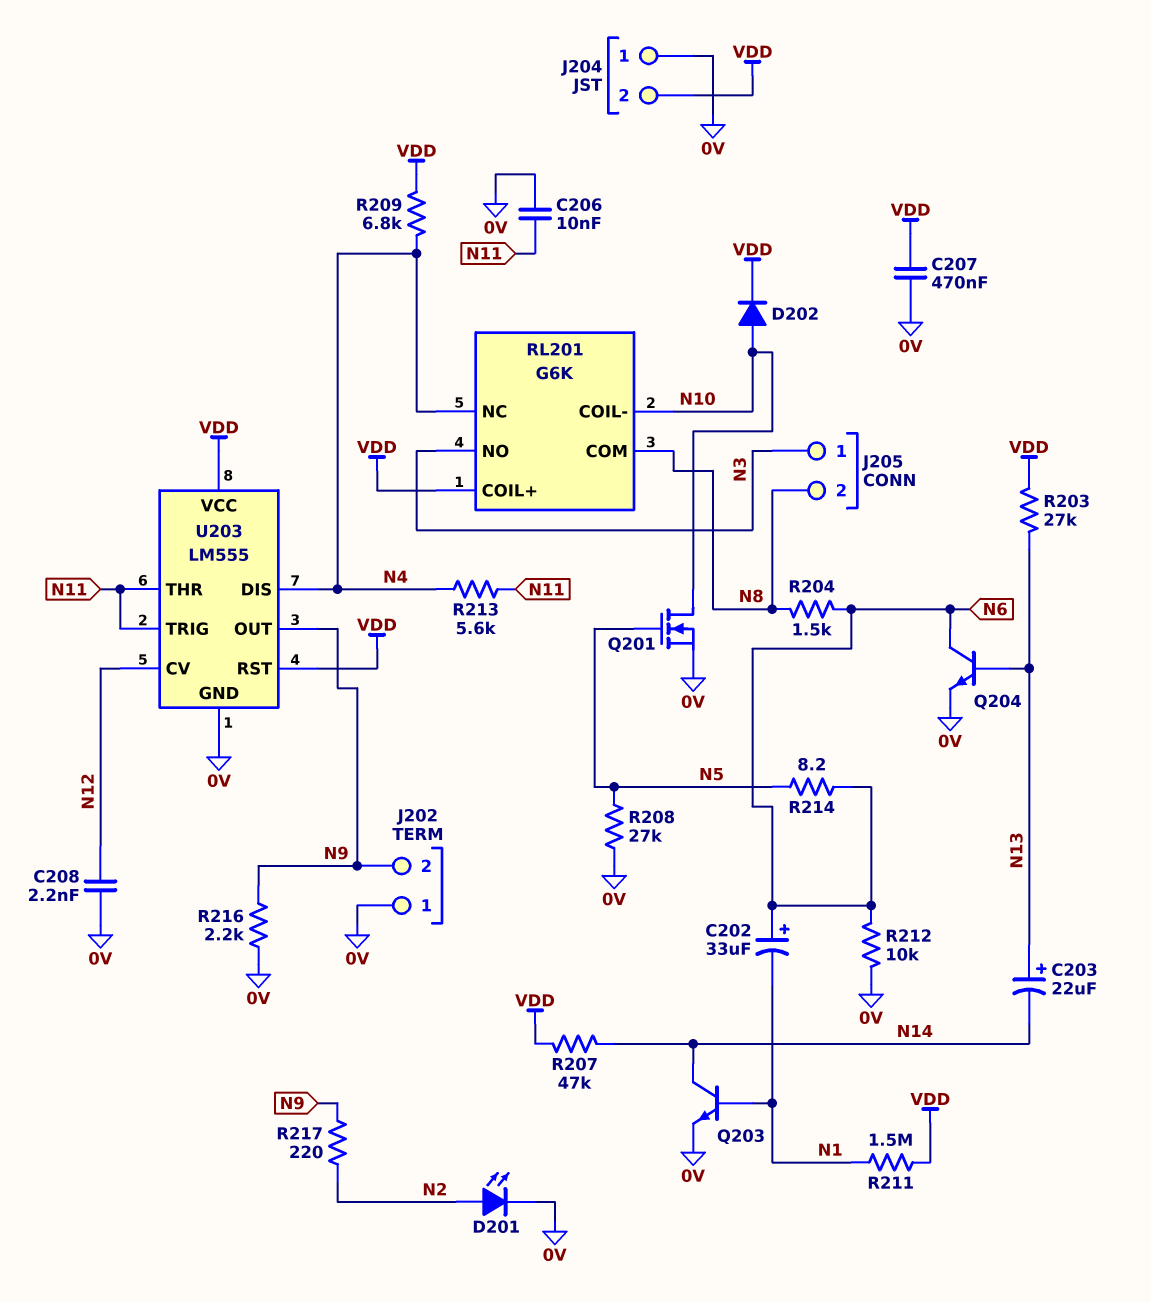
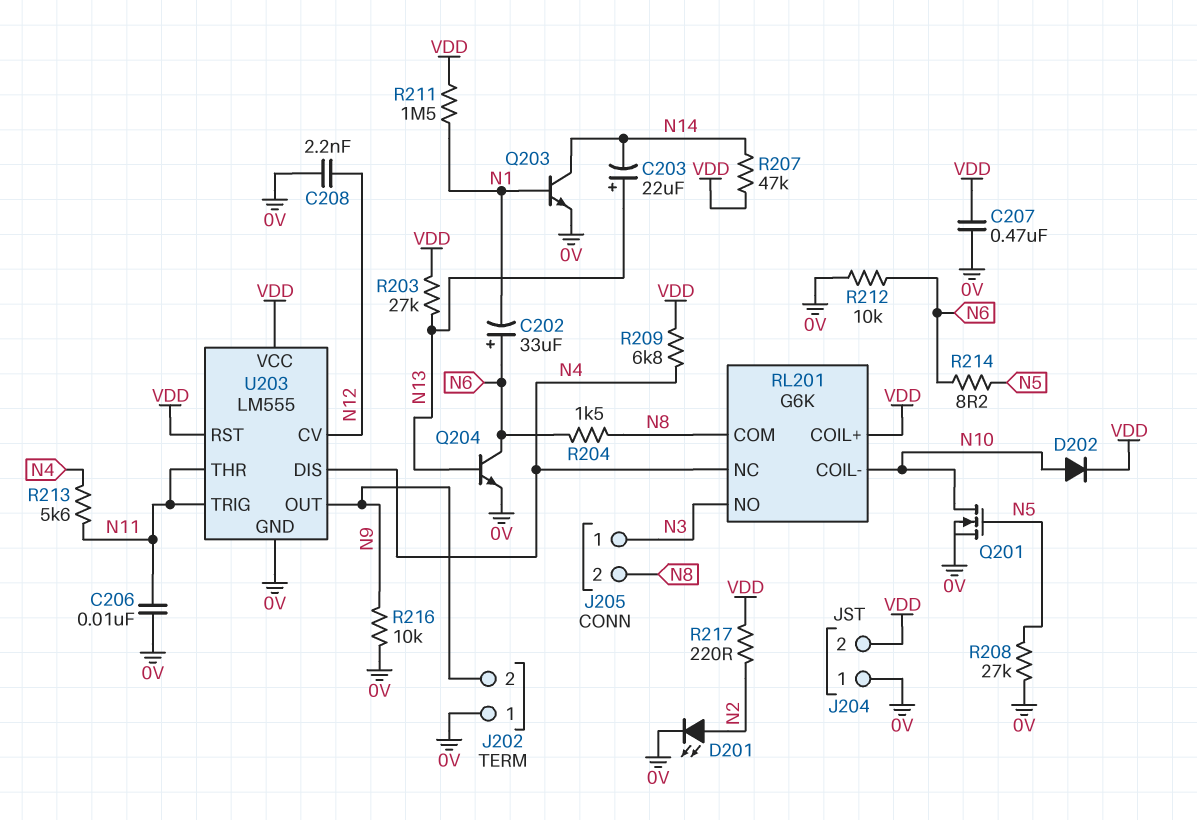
R216: 2.2k (0V, N9) -> 10k (0V, N9)
R217: 220 (N2, N9) -> 220 (N2, VDD)

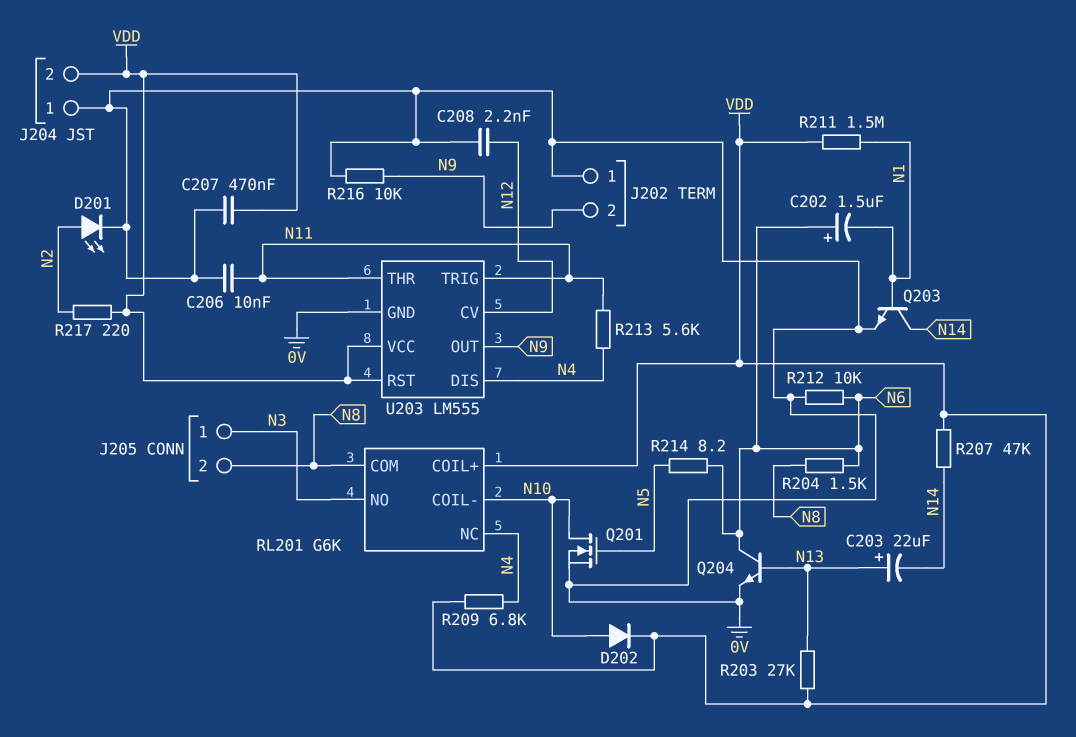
C202: 33uF (plus N6, minus N1) -> 1.5uF (plus N6, minus N1)
R208: 27k (0V, N5) -> none

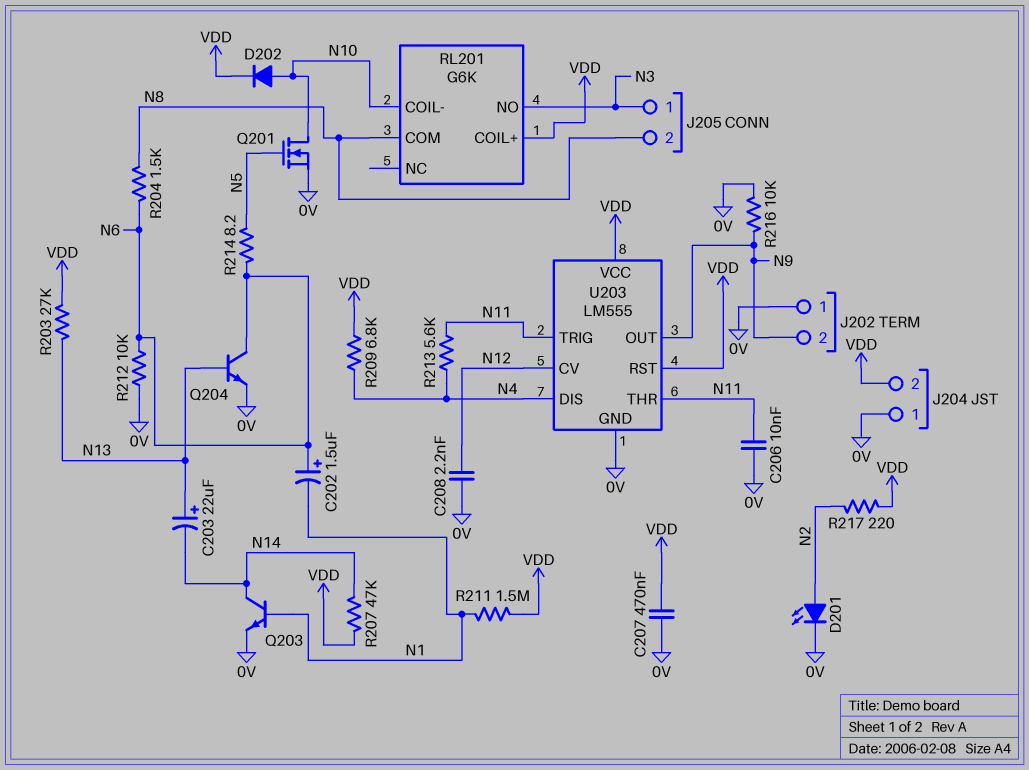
RL201 pin NC: N4 -> none

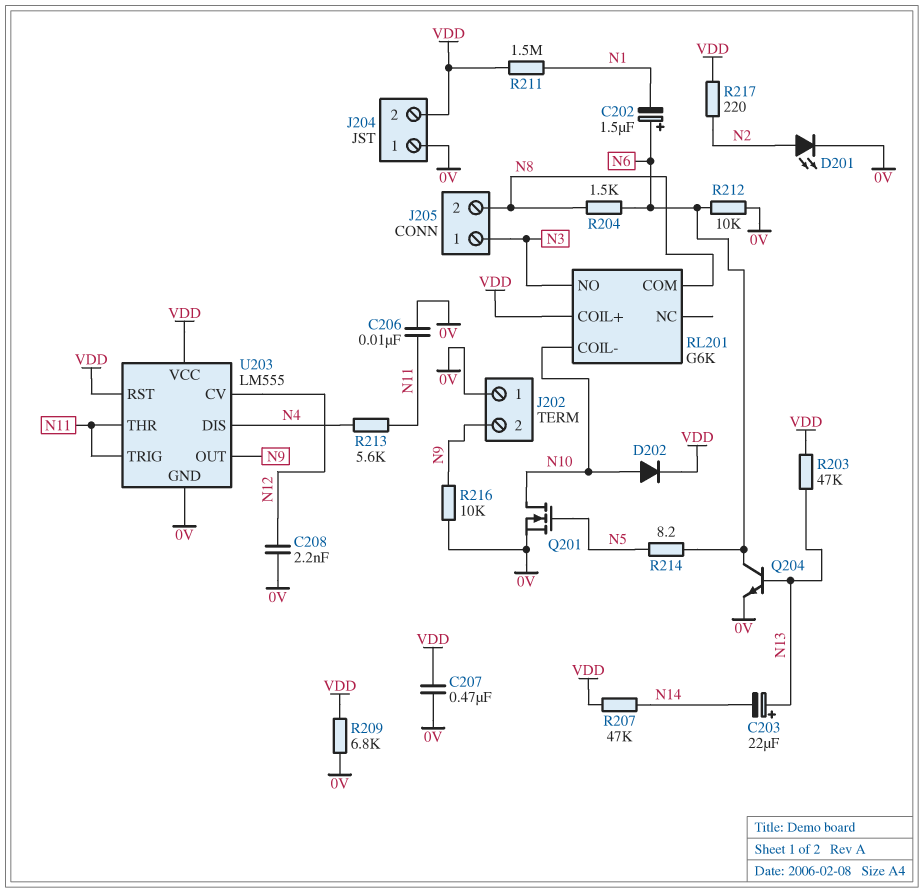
Q203: NPN (B N1, C N14, E 0V) -> none
R203: 27k (N13, VDD) -> 47k (N13, VDD)
R209: 6.8k (N4, VDD) -> 6.8k (0V, VDD)

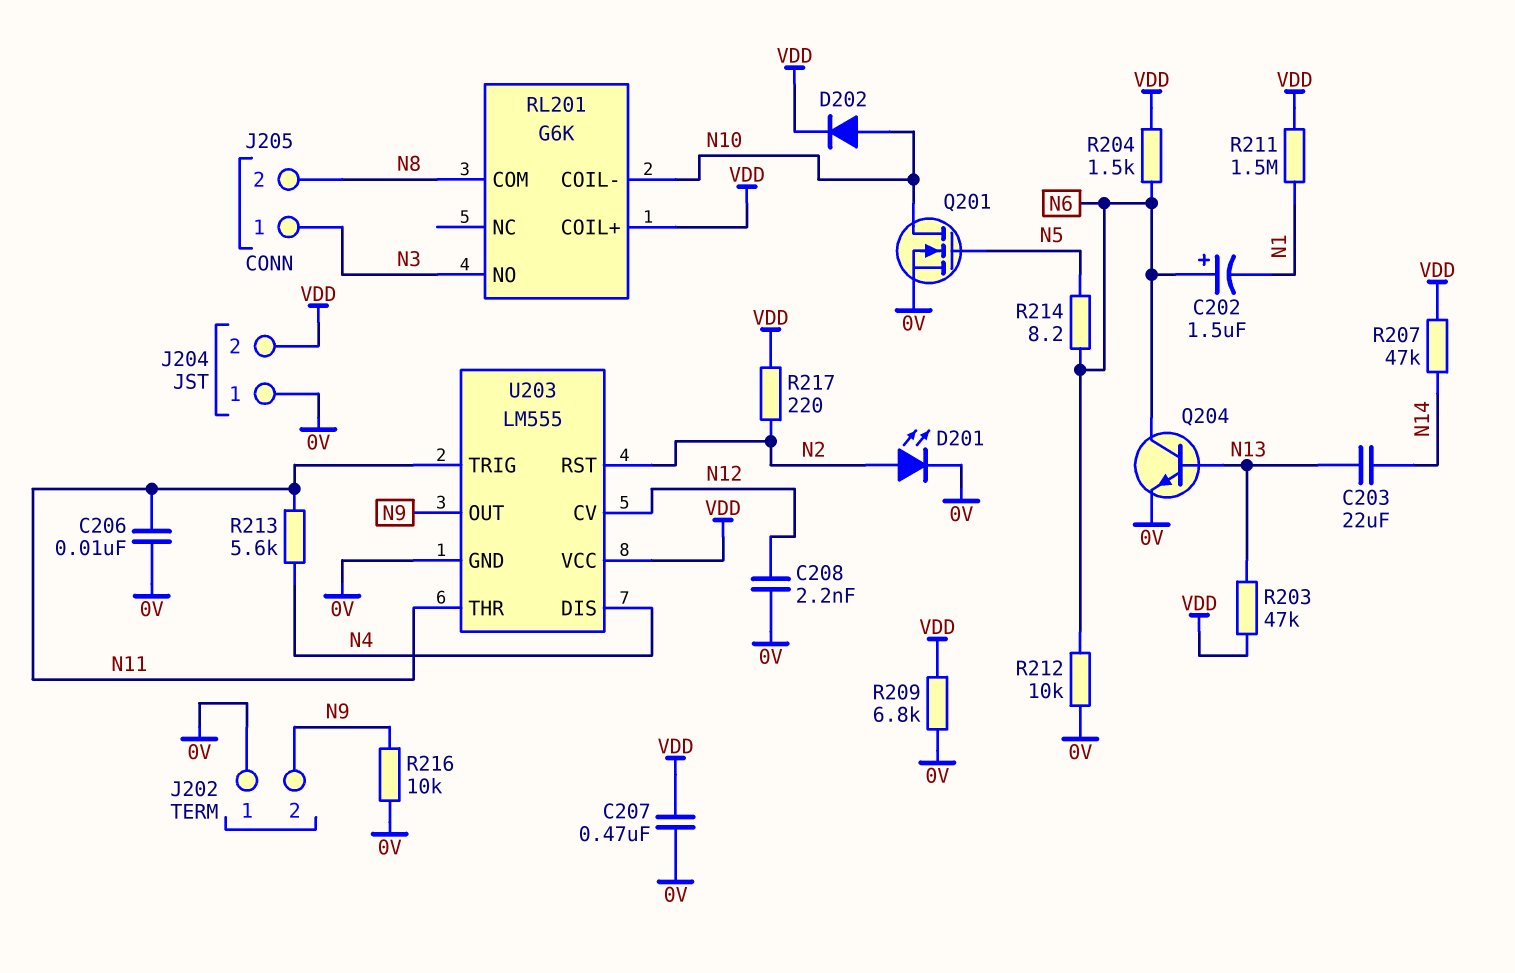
C203: 22uF (plus N13, minus N14) -> 22uF (N13, N14)
R204: 1.5k (N6, N8) -> 1.5k (N6, VDD)
U203 pin RST: VDD -> N2

